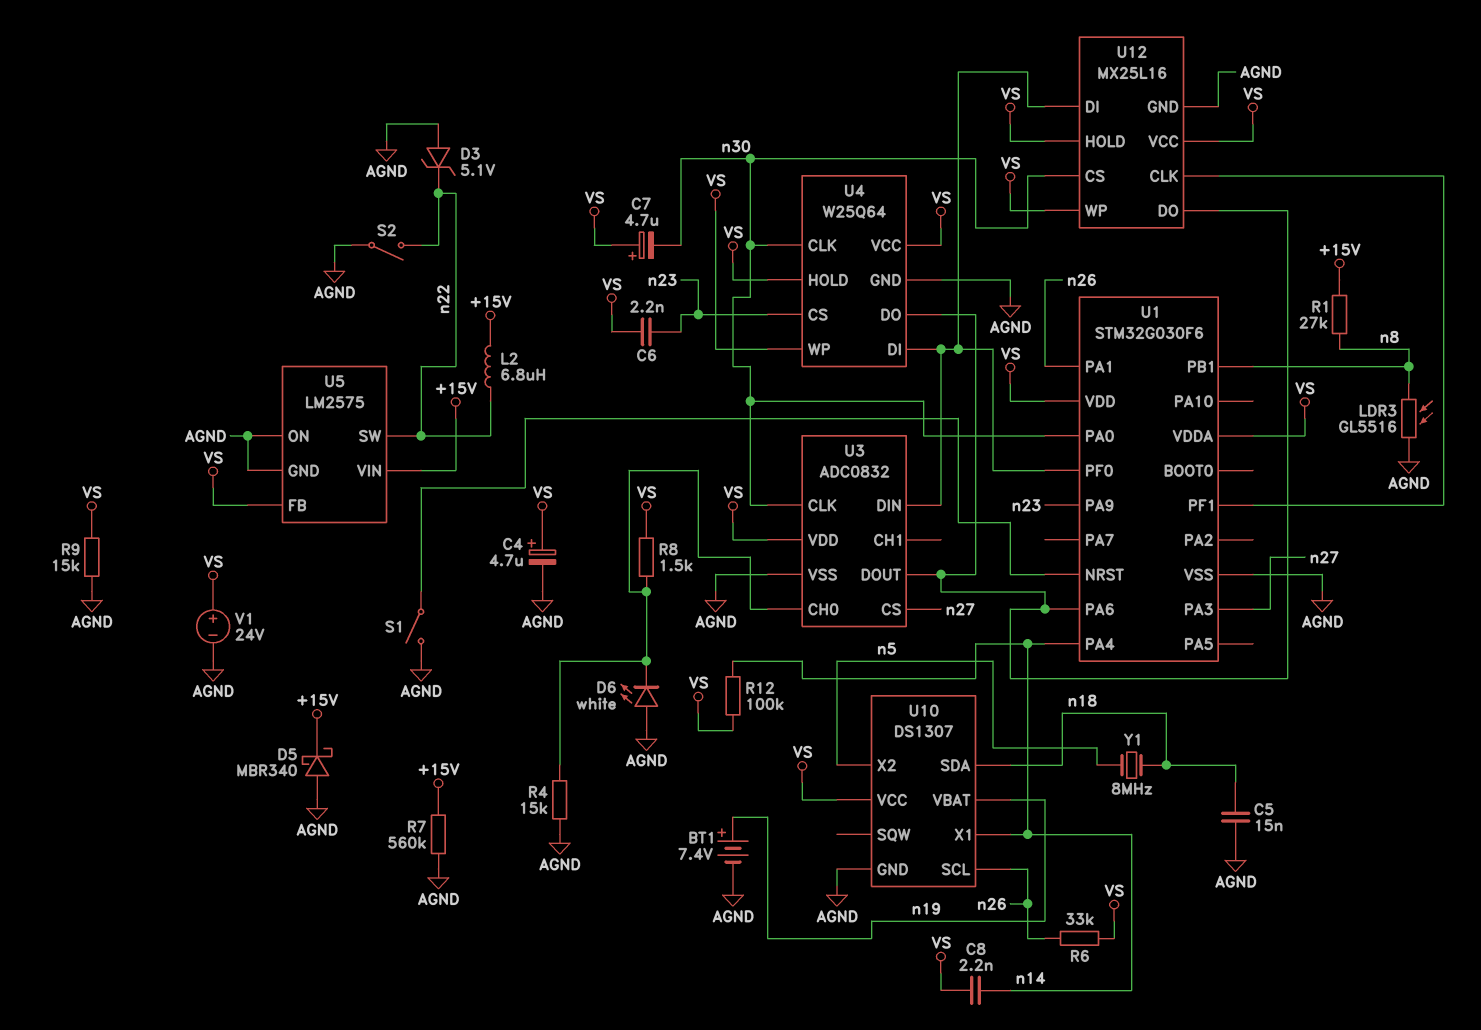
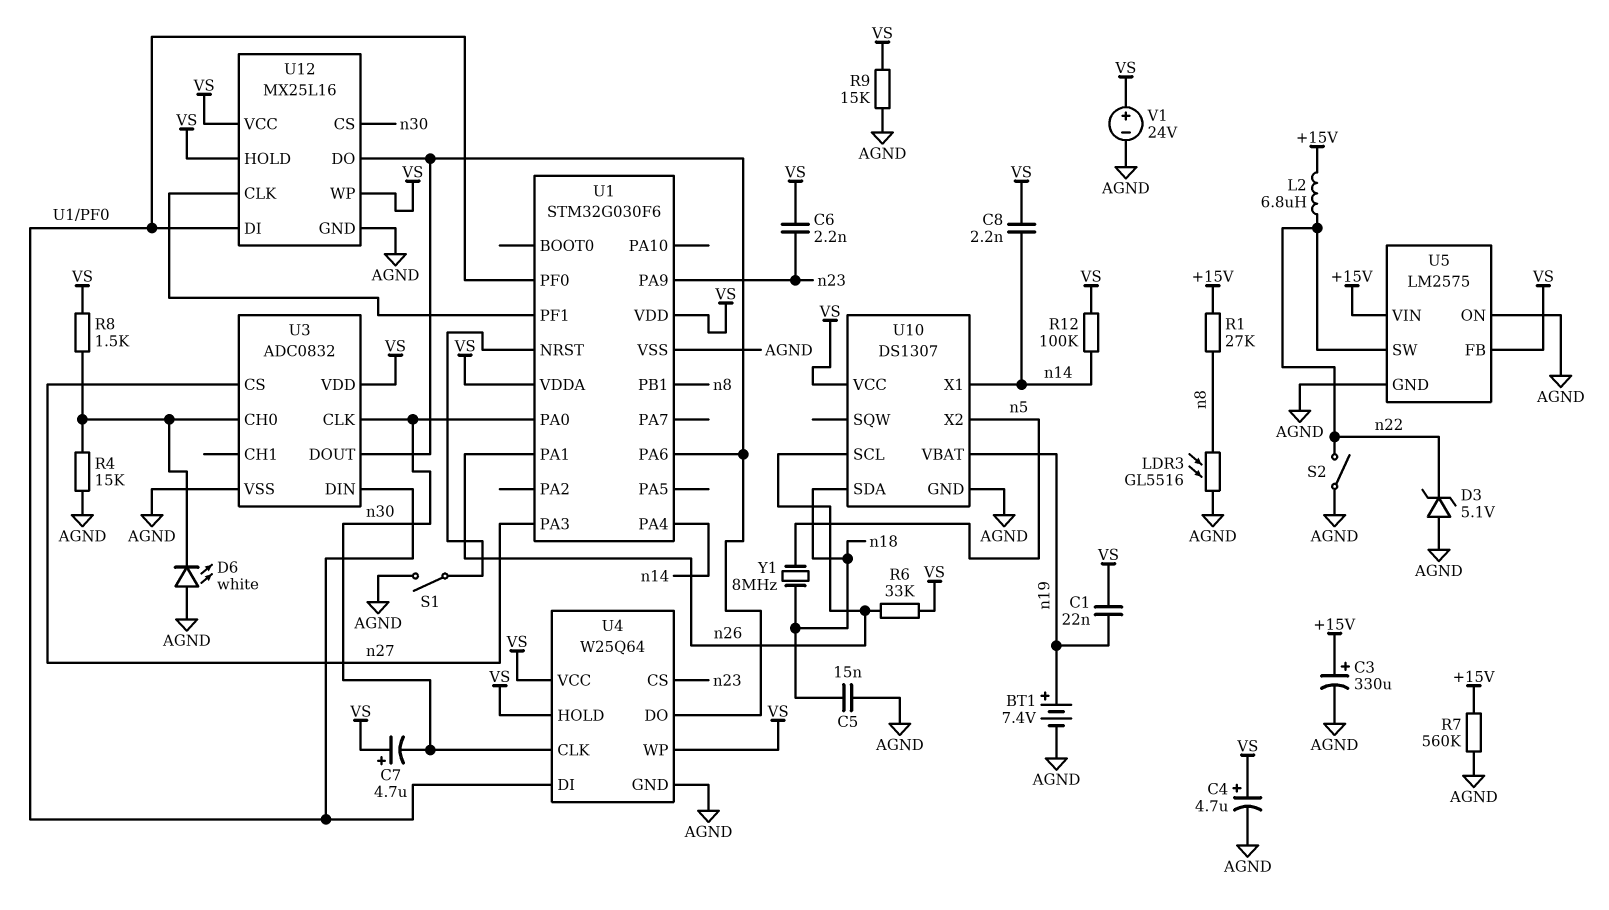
C1: none -> 22nF (VS, n19)
C3: none -> 330uF (plus +15V, minus AGND)
D5: schottky MBR340 (A AGND, K +15V) -> none

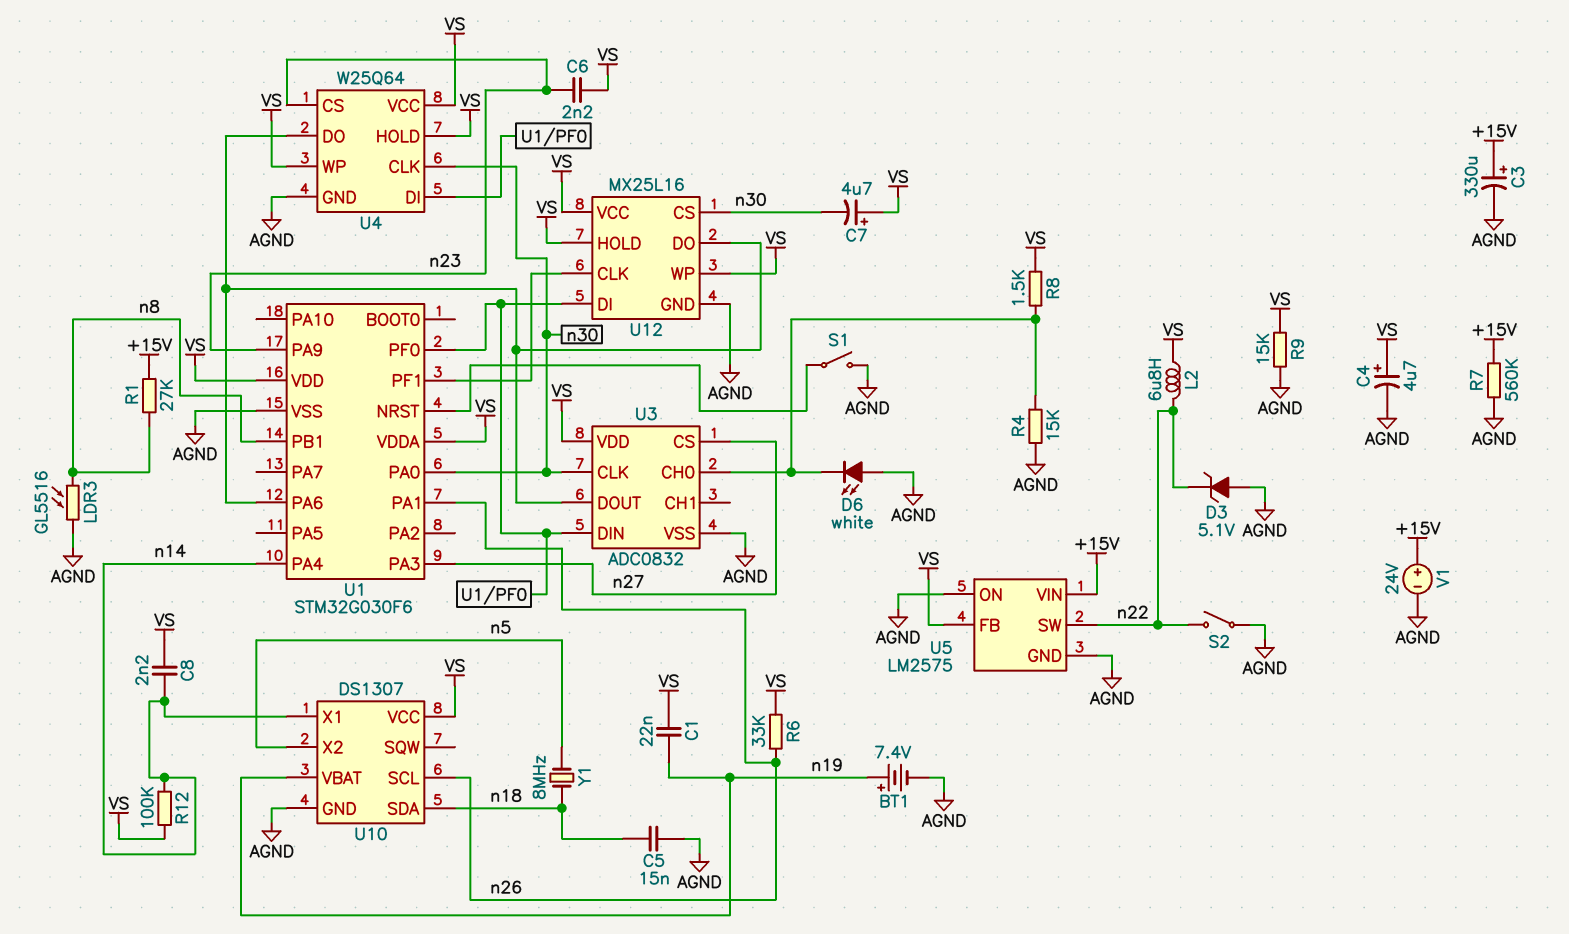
L2: 6.8uH (+15V, n22) -> 6.8uH (VS, n22)
V1: 24V (plus VS, minus AGND) -> 24V (plus +15V, minus AGND)

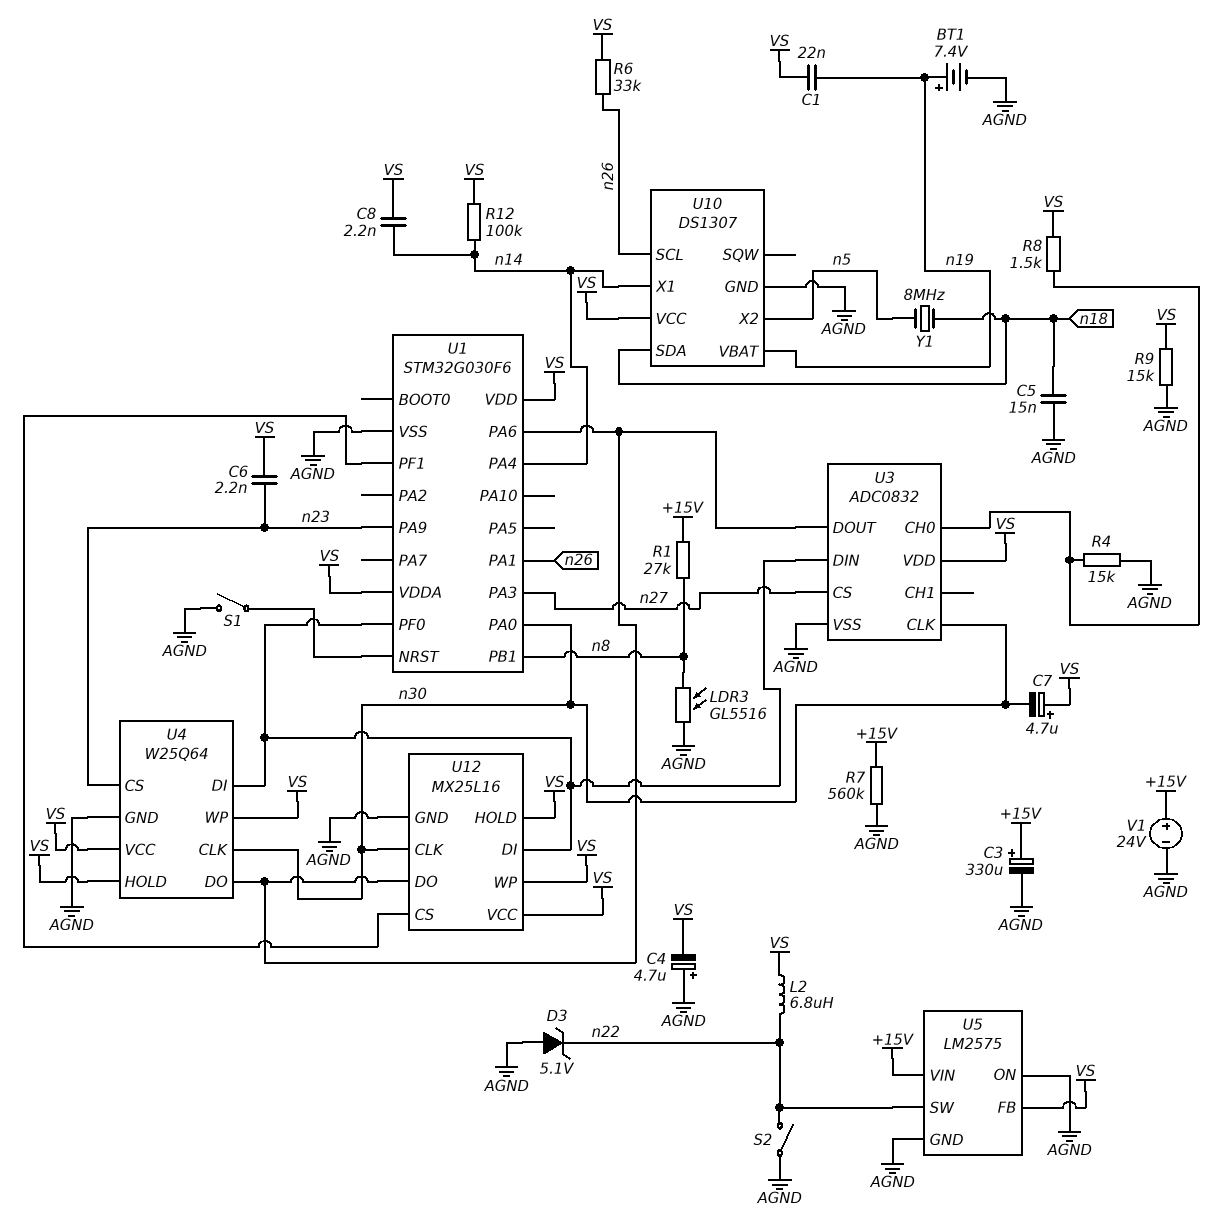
C4: 4.7uF (plus VS, minus AGND) -> 4.7uF (plus AGND, minus VS)
D6: LED white (A AGND, K U3/CH0) -> none
U12 pin CLK: U1/PF1 -> n30
U12 pin CS: n30 -> U1/PF1

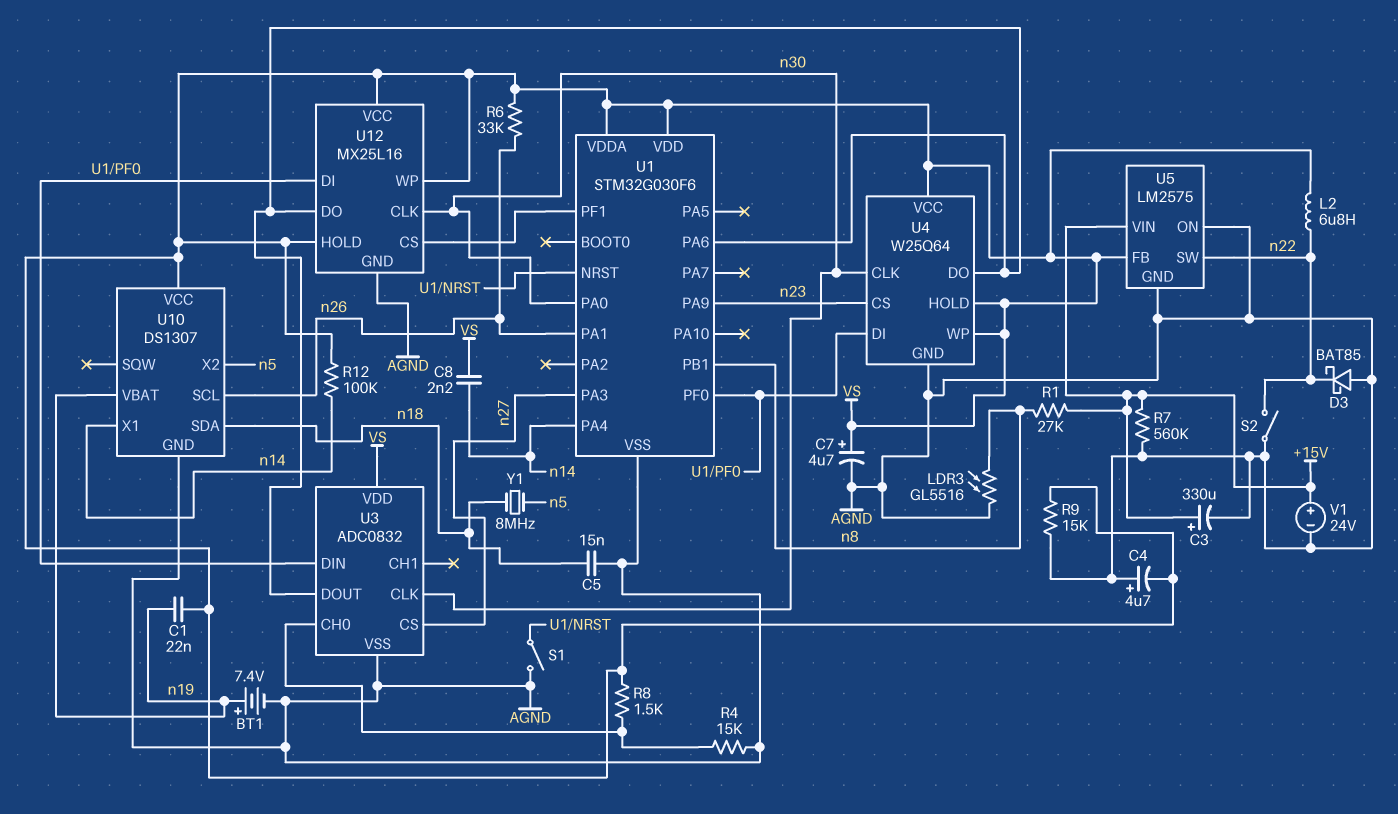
C6: 2.2nF (VS, n23) -> none
C7: 4.7uF (plus VS, minus n30) -> 4.7uF (plus VS, minus AGND)
D3: zener 5.1V (A AGND, K n22) -> schottky BAT85 (A AGND, K n22)

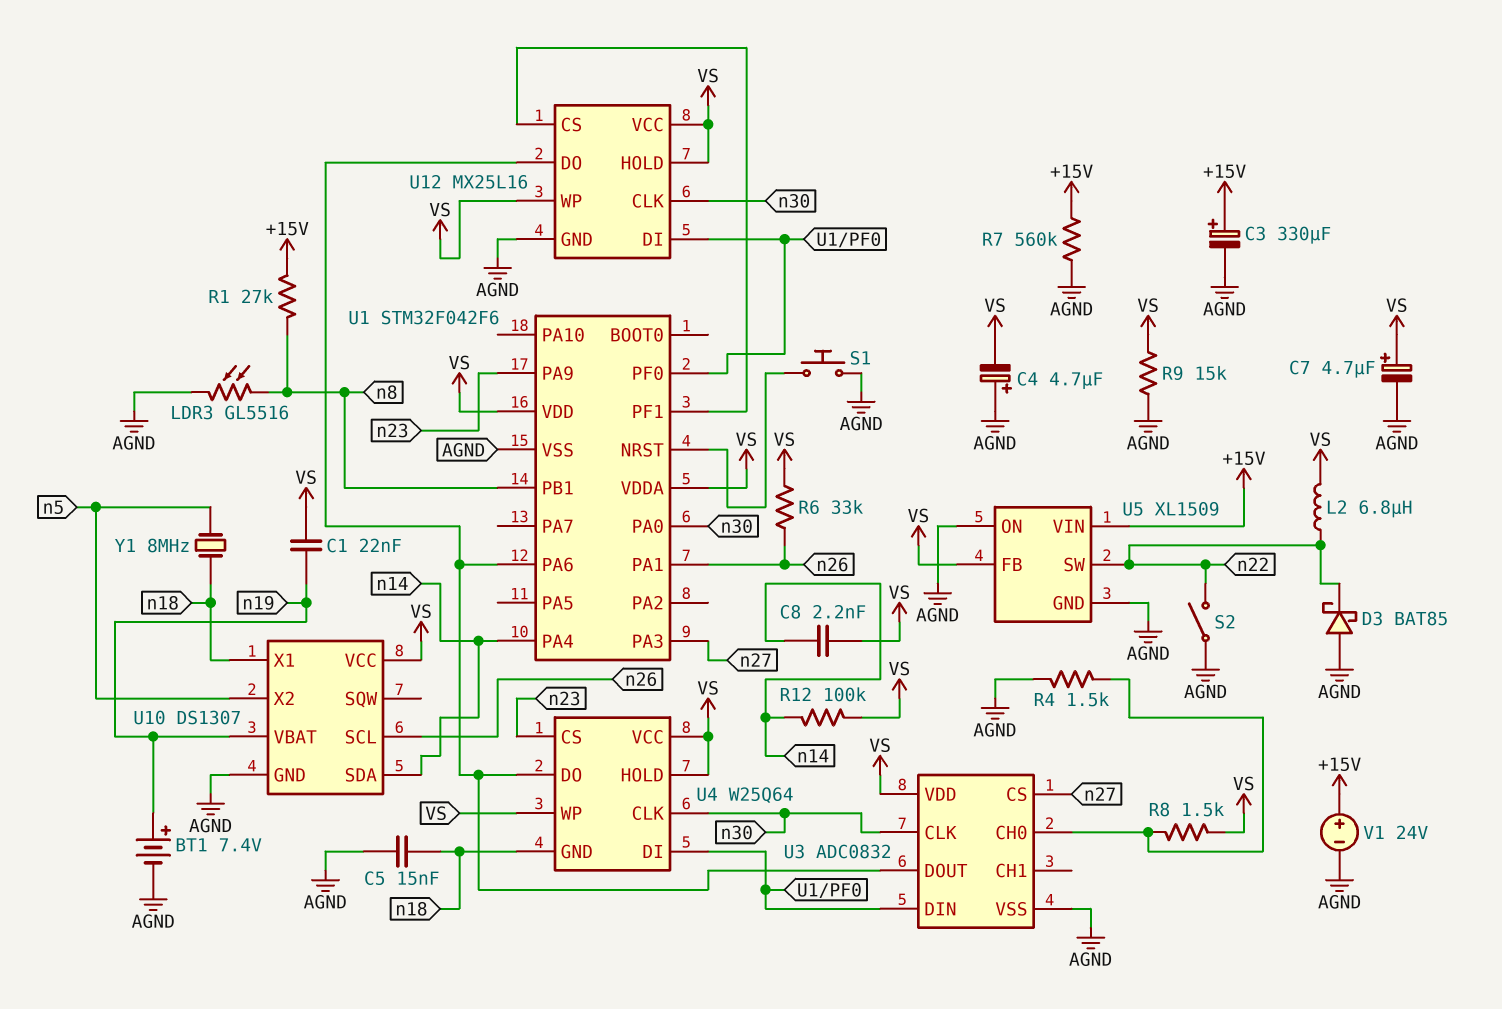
R4: 15k (AGND, U3/CH0) -> 1.5k (AGND, U3/CH0)
S1: switch (AGND, U1/NRST) -> button (AGND, U1/NRST)
U1: STM32G030F6 -> STM32F042F6
U4 pin GND: AGND -> n18
U5: LM2575 -> XL1509
U10 pin SDA: n18 -> n14
U10 pin X1: n14 -> n18

